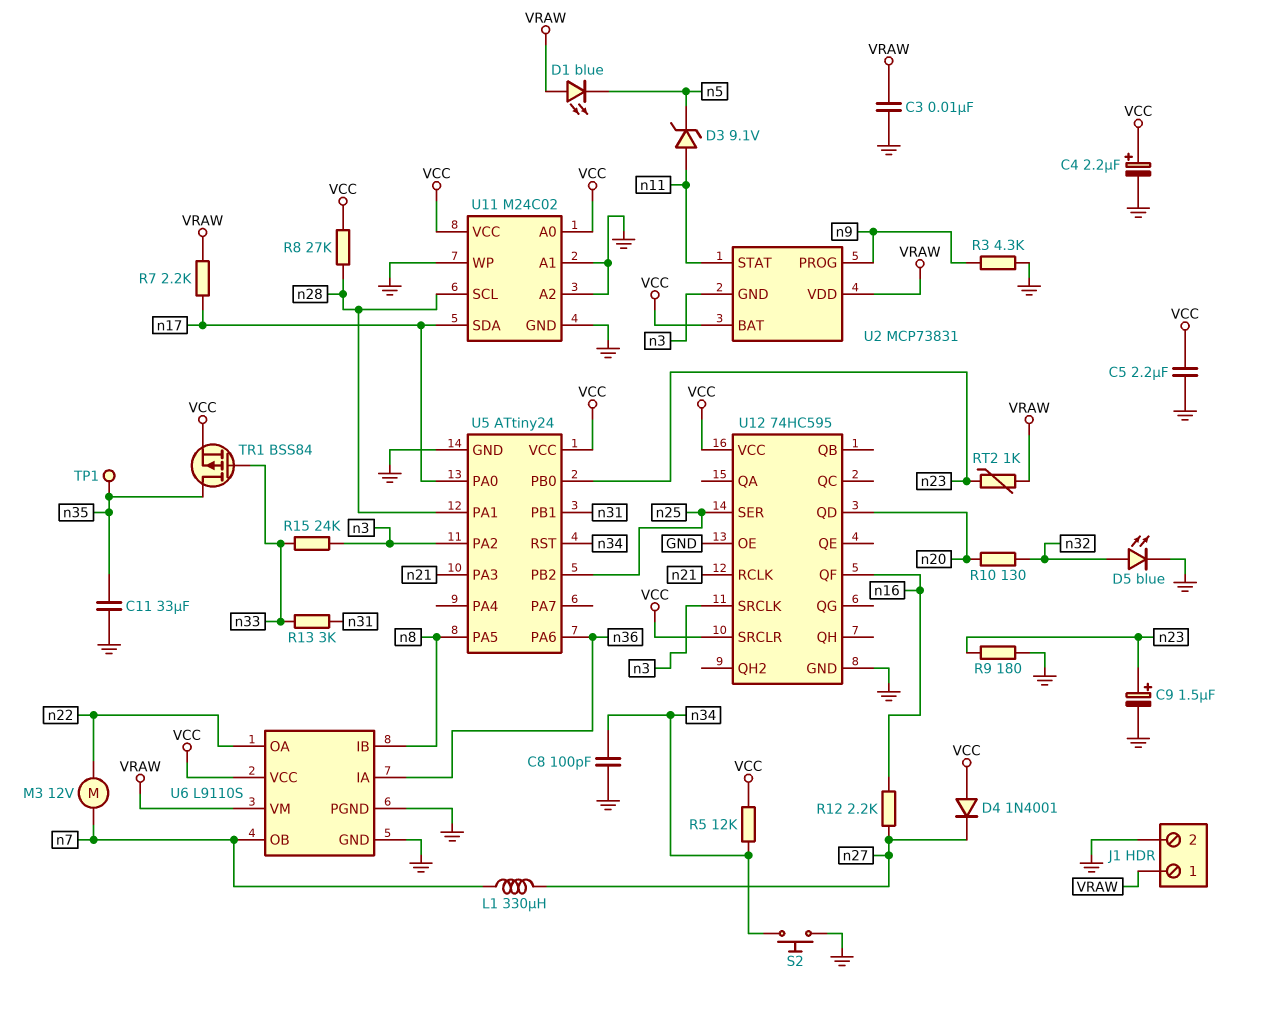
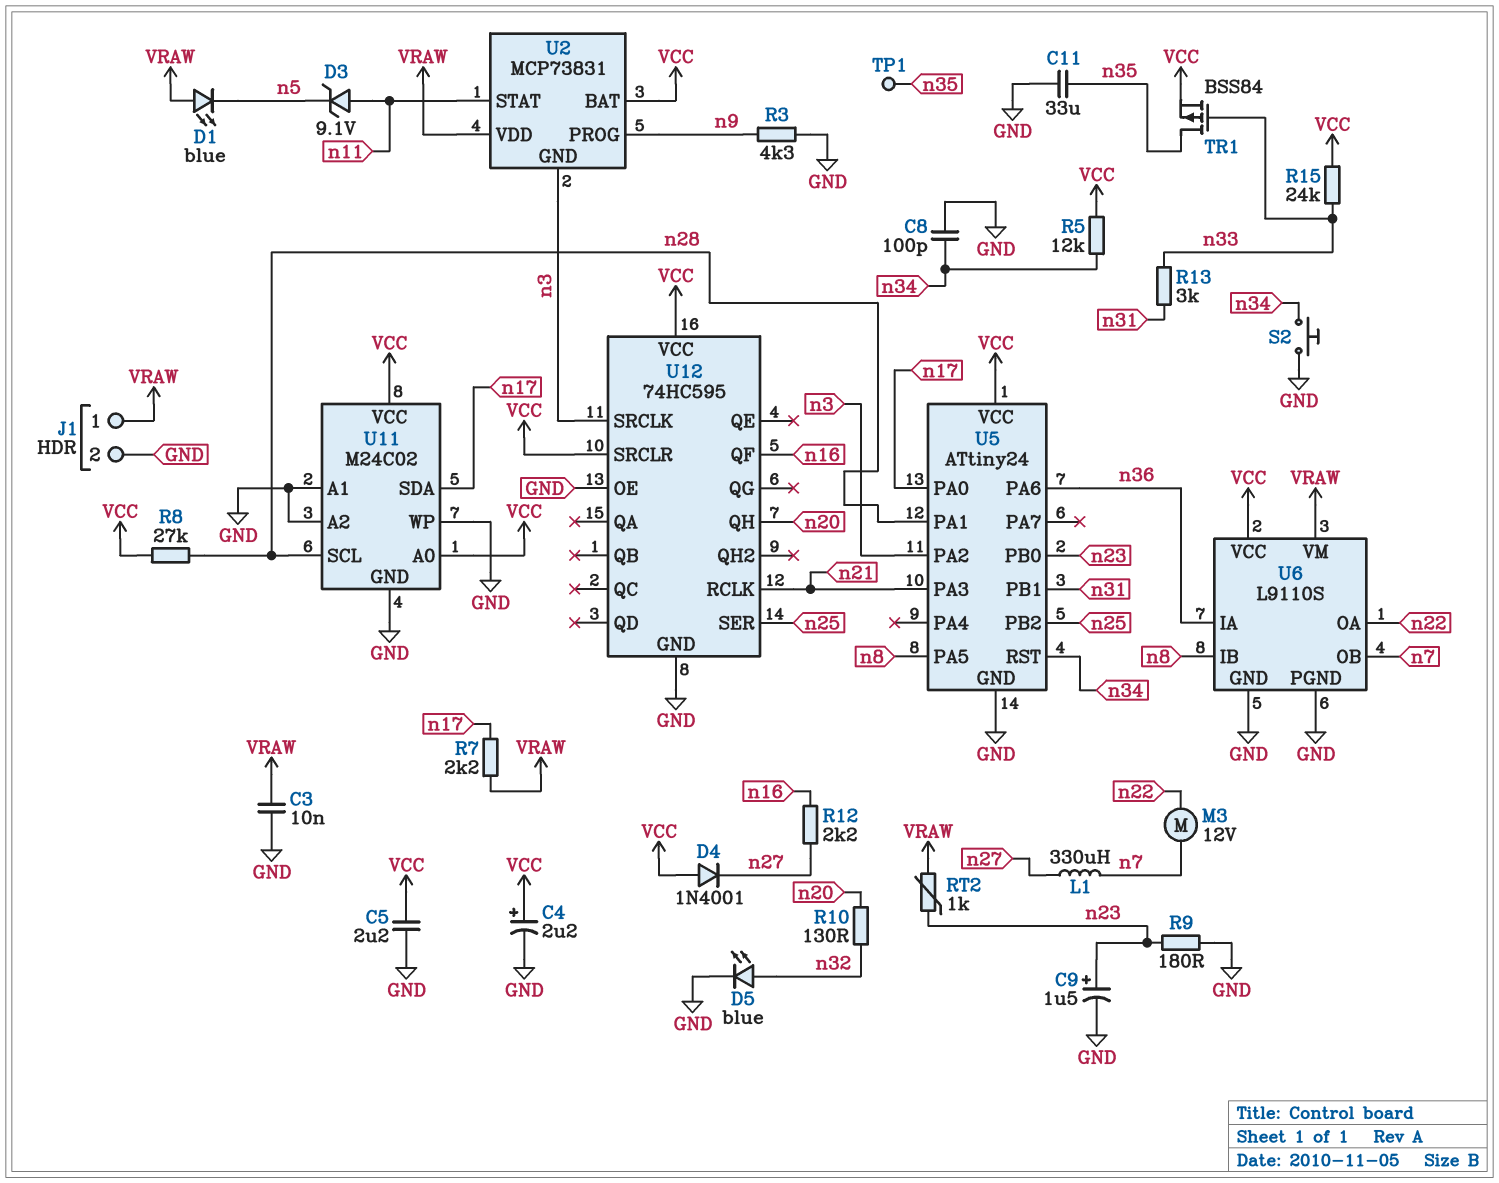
R15: 24k (n3, n33) -> 24k (VCC, n33)
U12 pin QD: n20 -> none
U12 pin QH: none -> n20

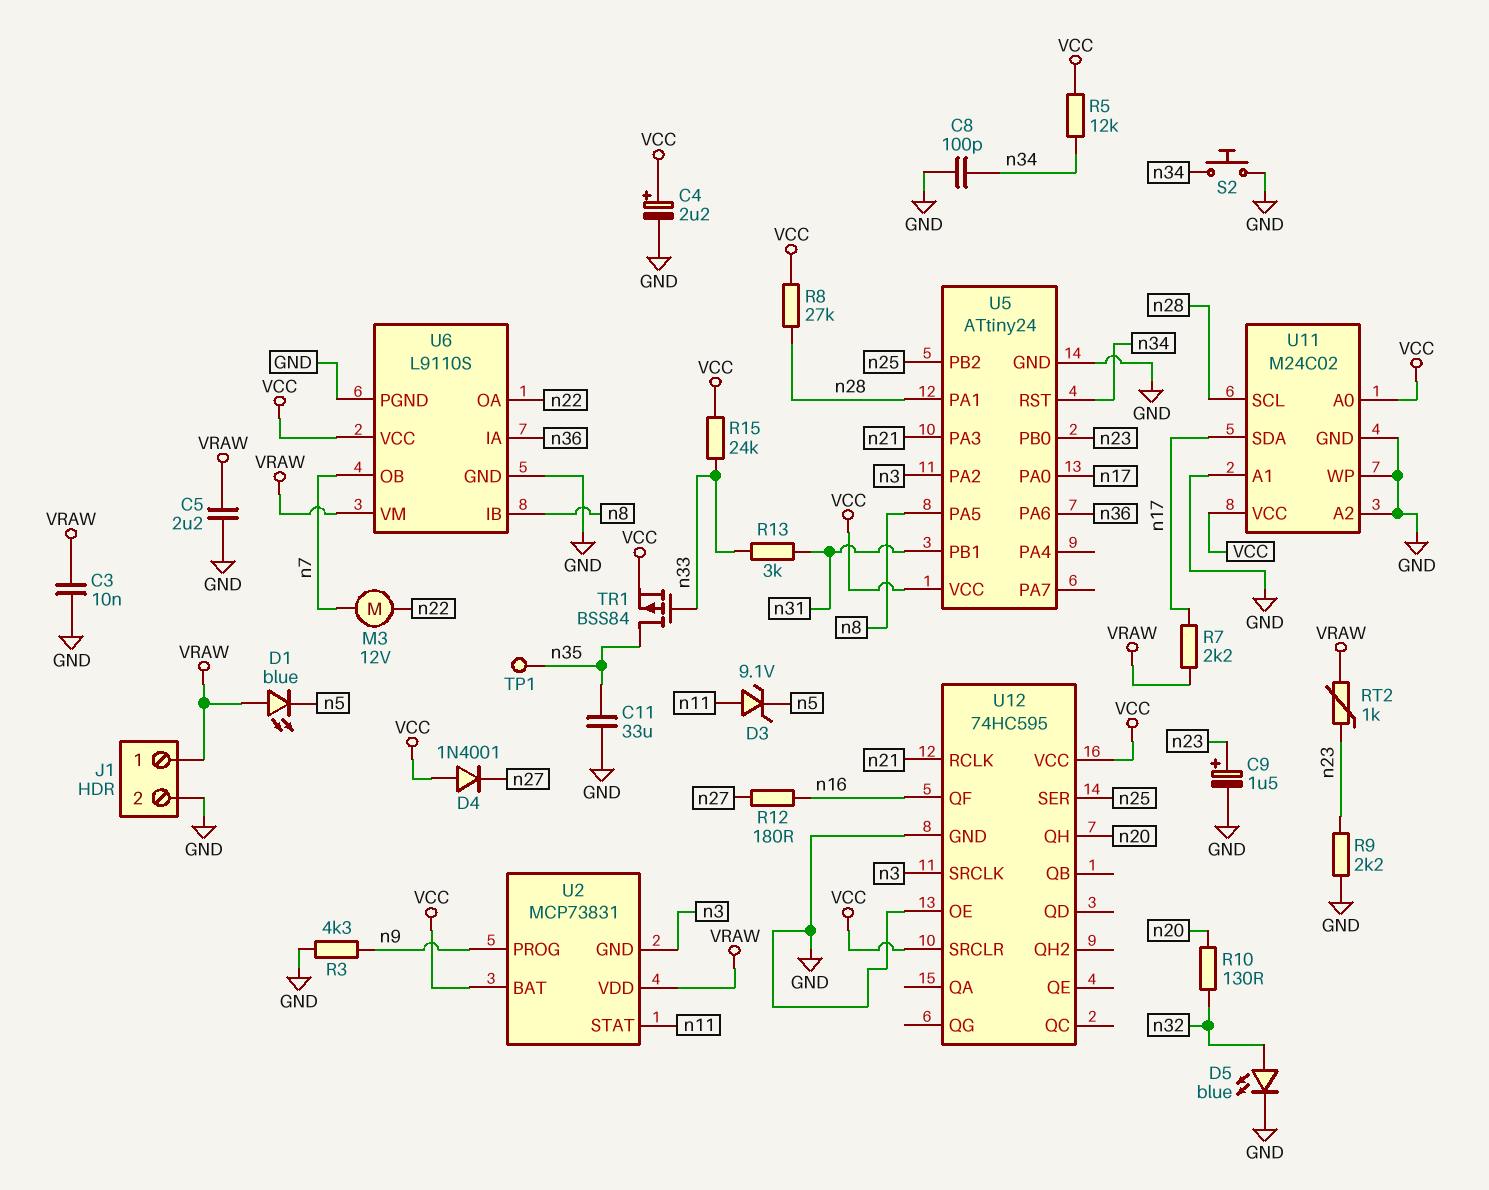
C5: 2.2uF (GND, VCC) -> 2.2uF (GND, VRAW)
L1: 330uH (n7, n27) -> none
R9: 180 (GND, n23) -> 2.2k (GND, n23)
R12: 2.2k (n16, n27) -> 180 (n16, n27)

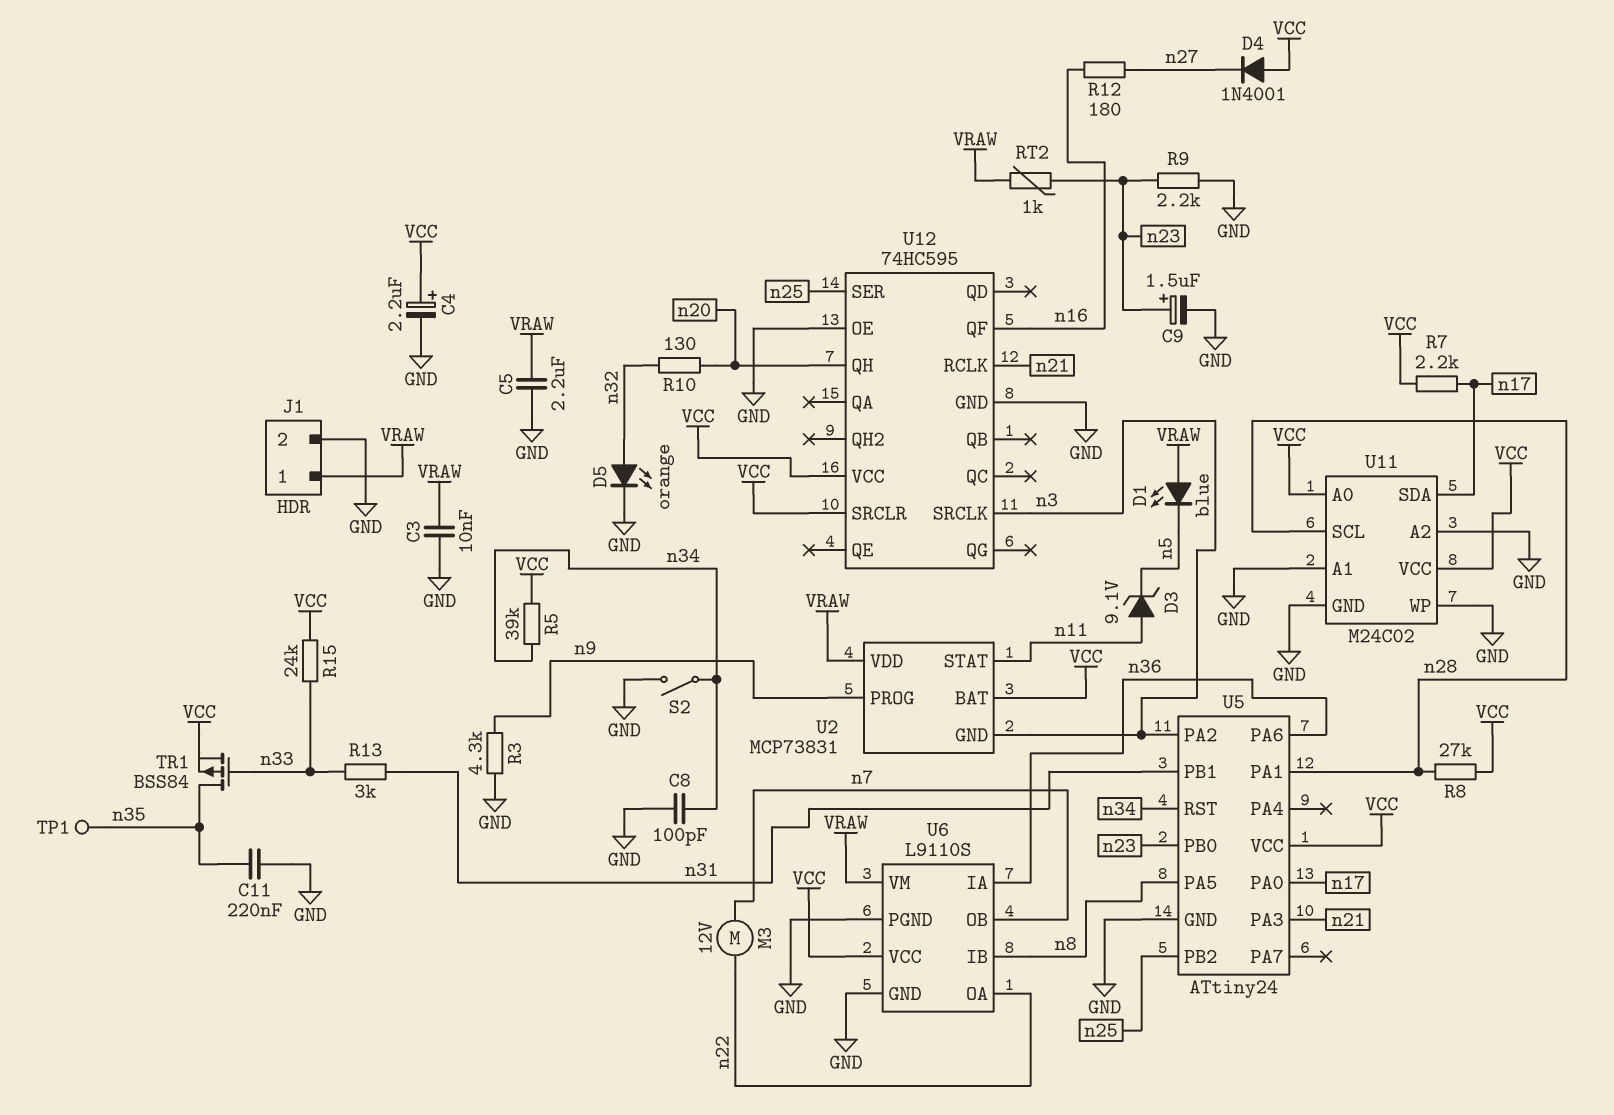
C11: 33uF (GND, n35) -> 220nF (GND, n35)
D5: LED blue (A n32, K GND) -> LED orange (A n32, K GND)
R5: 12k (VCC, n34) -> 39k (VCC, n34)
R7: 2.2k (VRAW, n17) -> 2.2k (VCC, n17)
S2: button (GND, n34) -> switch (GND, n34)

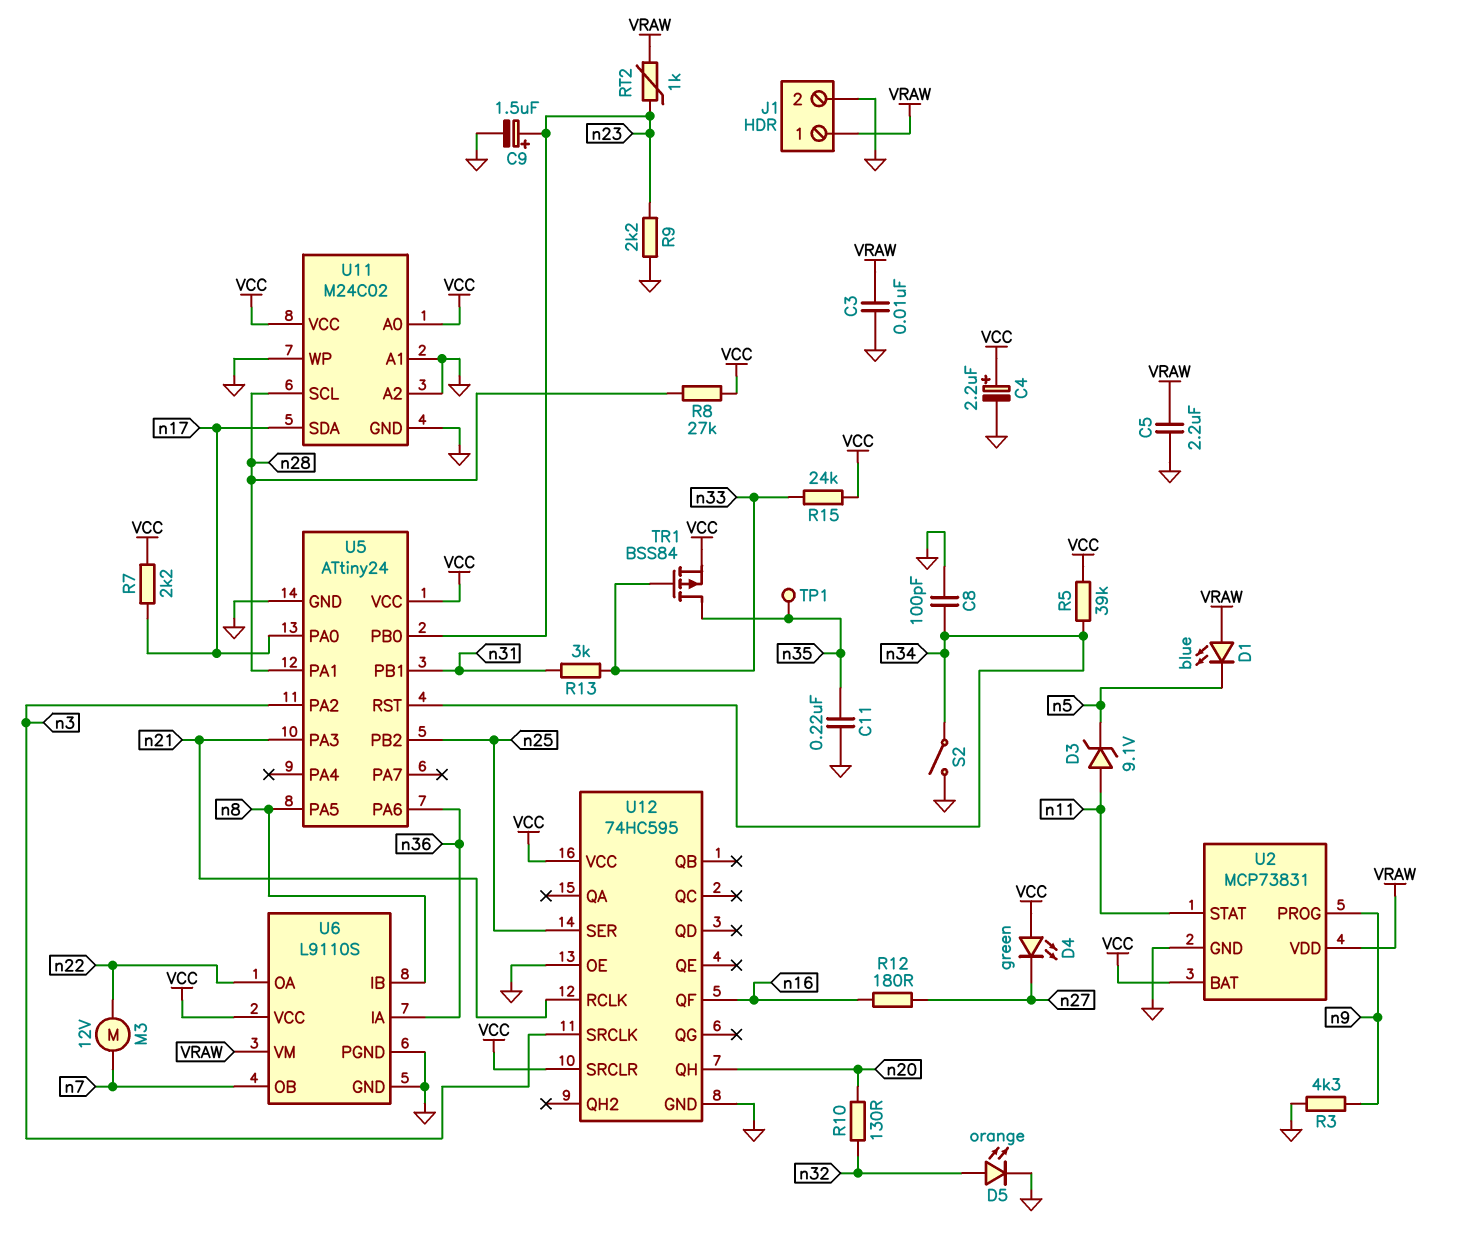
D4: diode 1N4001 (A VCC, K n27) -> LED green (A VCC, K n27)
U2 pin GND: n3 -> GND

